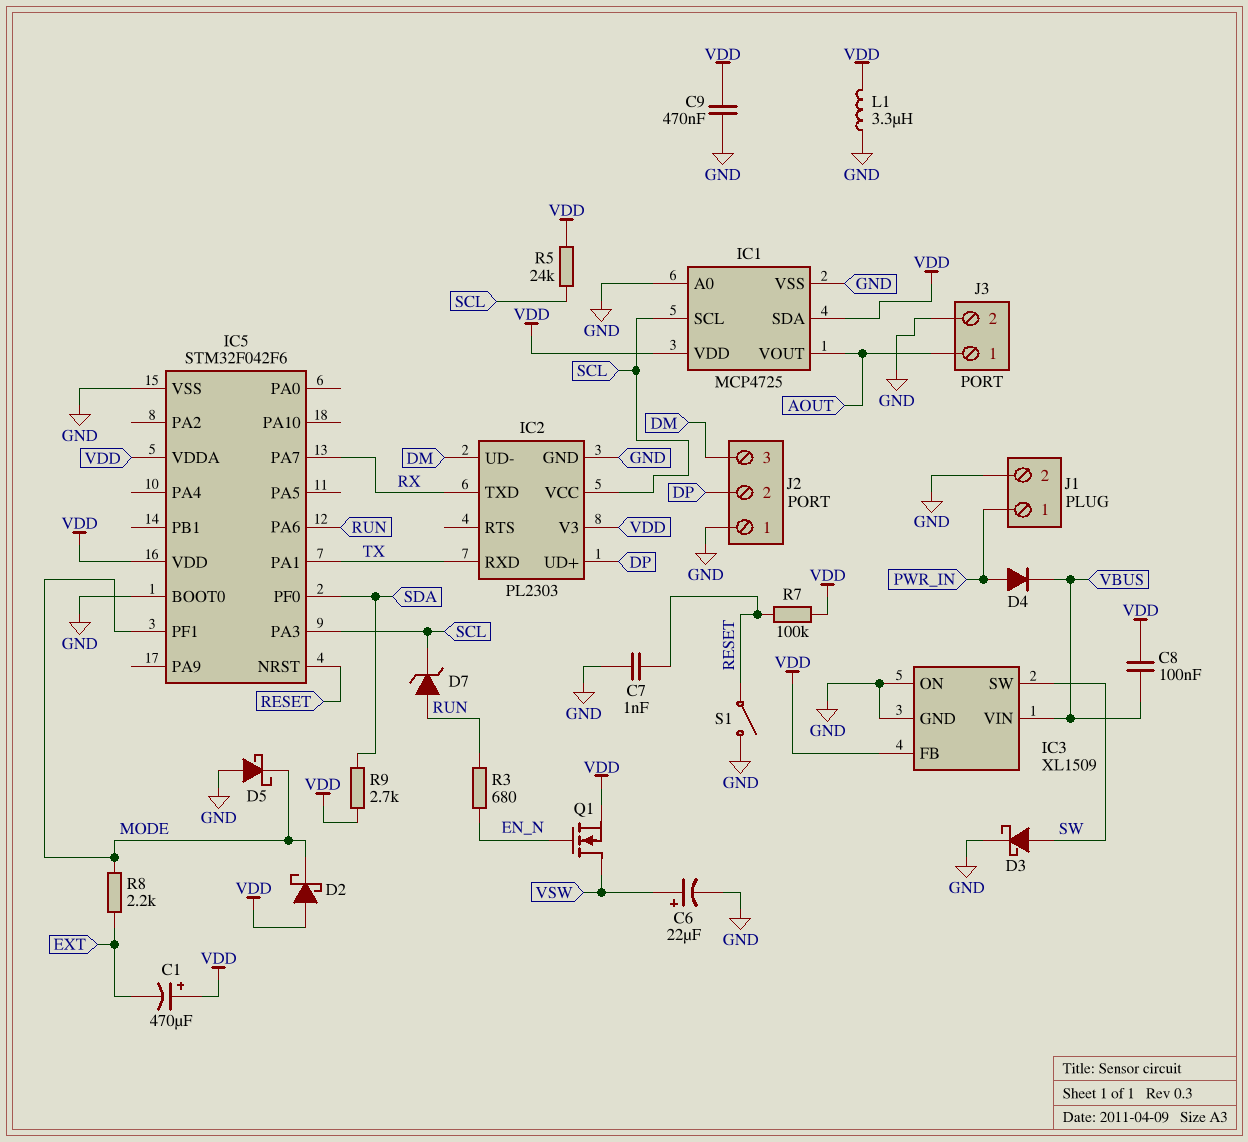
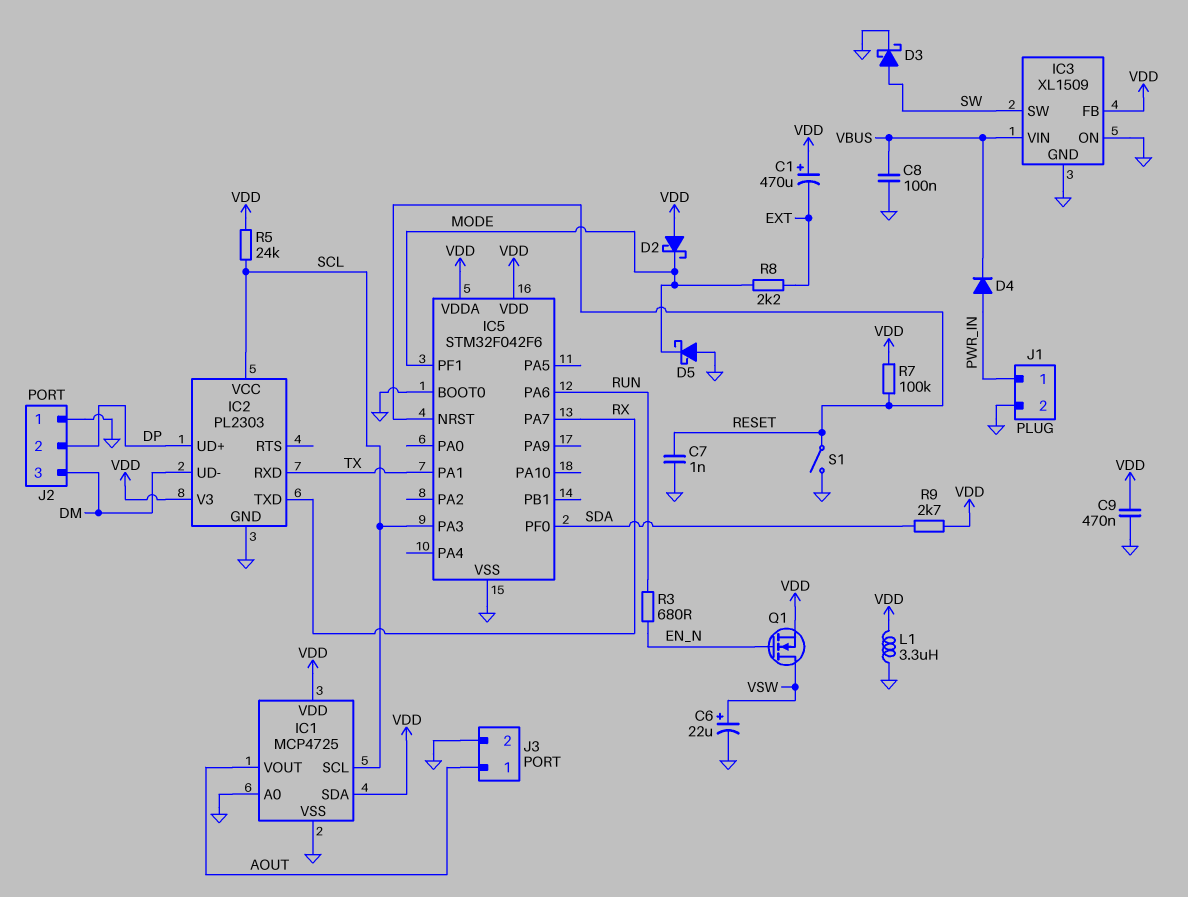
C8: 100nF (VBUS, VDD) -> 100nF (GND, VBUS)
D7: zener (A RUN, K SCL) -> none

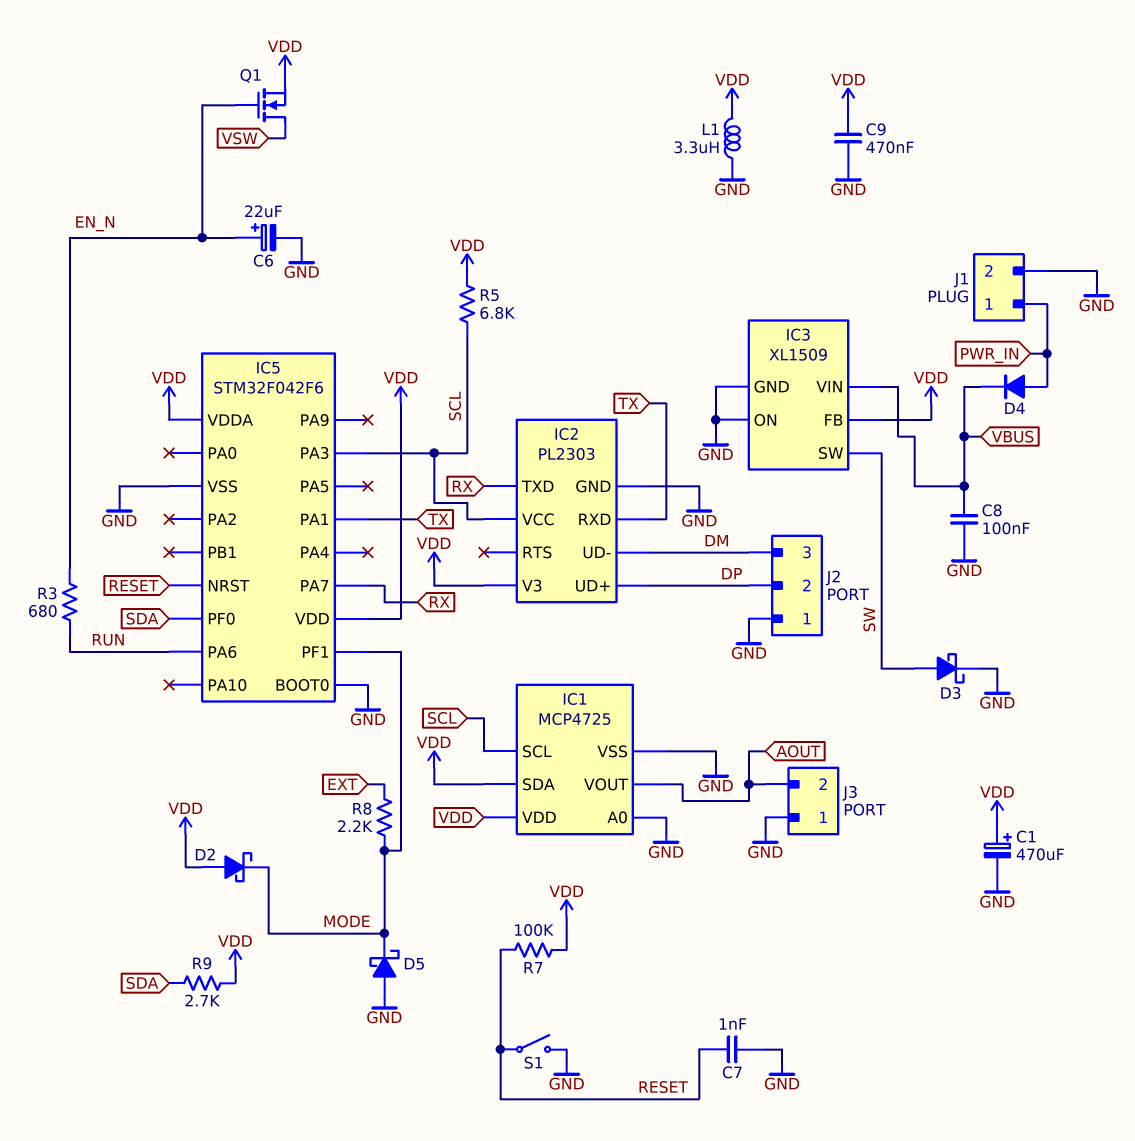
C1: 470uF (plus VDD, minus EXT) -> 470uF (plus VDD, minus GND)
C6: 22uF (plus VSW, minus GND) -> 22uF (plus EN_N, minus GND)
J3 pin 1: AOUT -> GND
J3 pin 2: GND -> AOUT
R5: 24k (SCL, VDD) -> 6.8k (SCL, VDD)

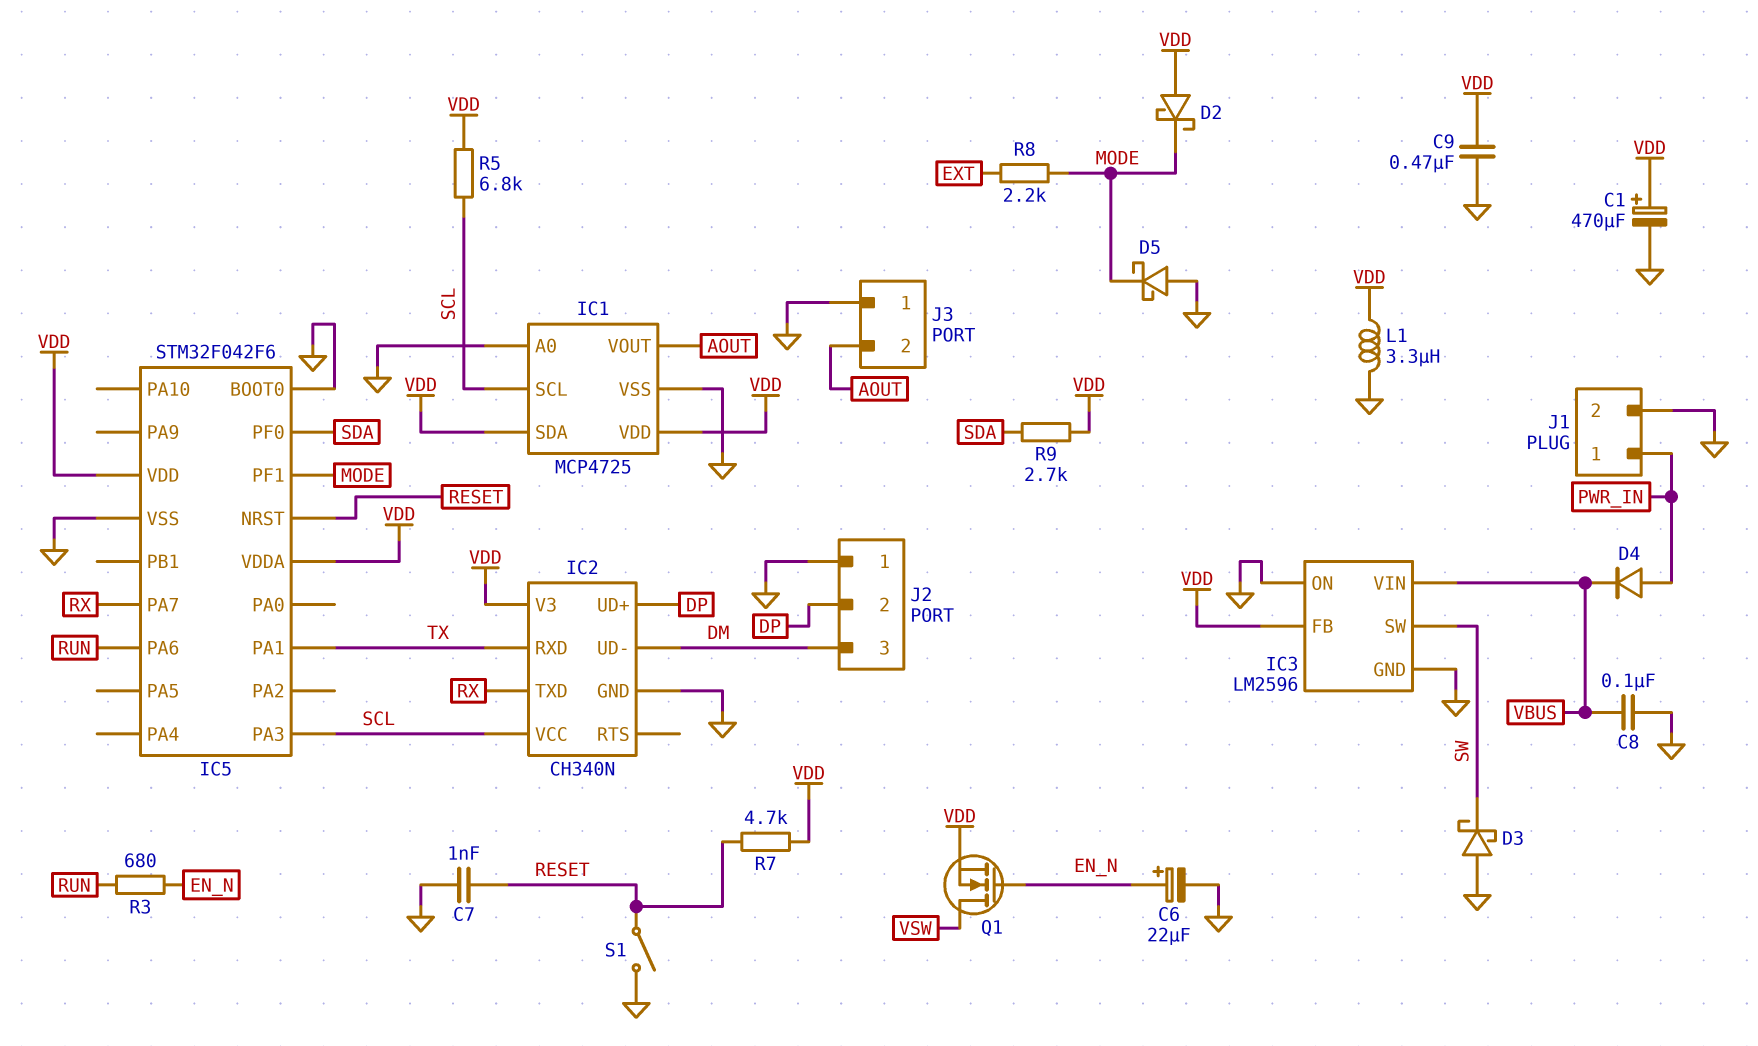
D3: schottky (A SW, K GND) -> schottky (A GND, K SW)
IC2: PL2303 -> CH340N
IC3: XL1509 -> LM2596
R7: 100k (RESET, VDD) -> 4.7k (RESET, VDD)

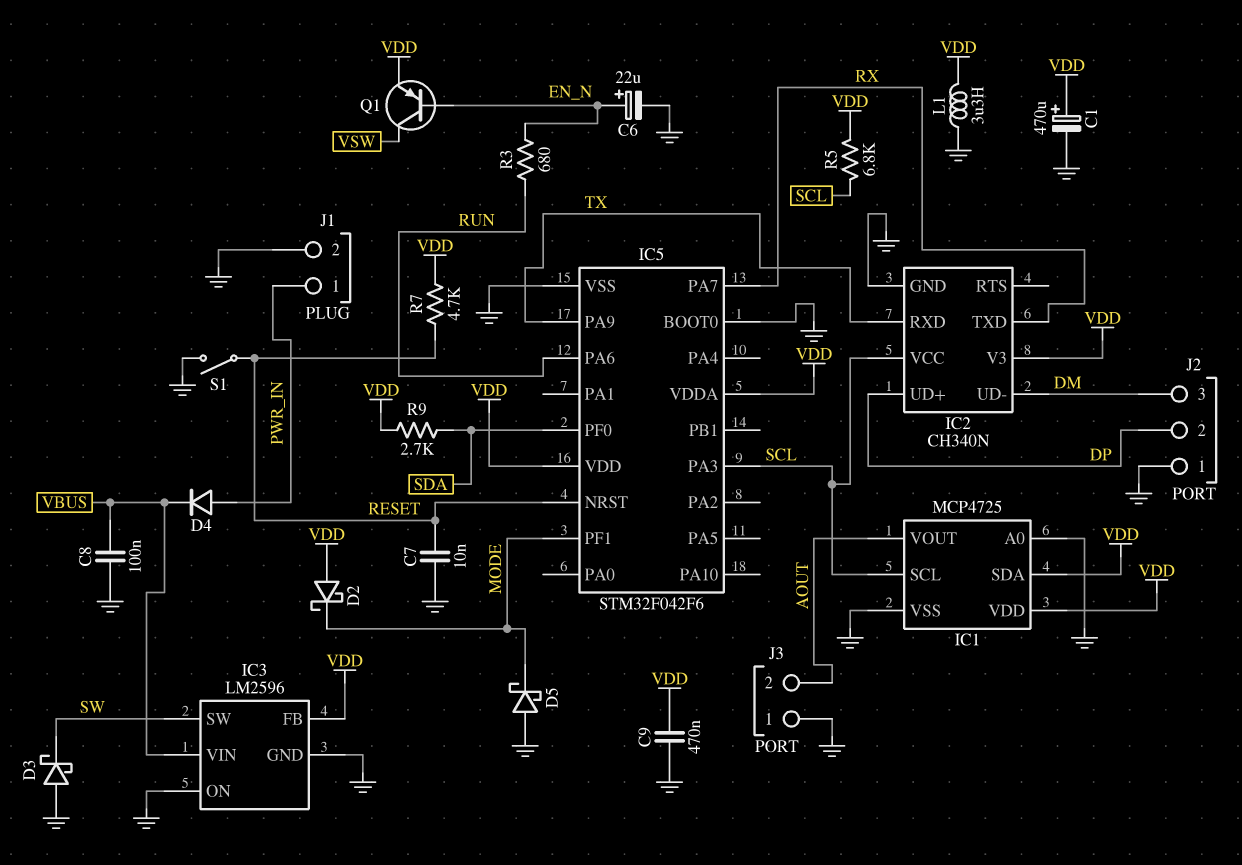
C7: 1nF (GND, RESET) -> 10nF (GND, RESET)
IC5 pin PA1: TX -> none
IC5 pin PA9: none -> TX
Q1: NMOS (G EN_N, D VSW, S VDD) -> PNP (B EN_N, C VSW, E VDD)
R8: 2.2k (EXT, MODE) -> none

